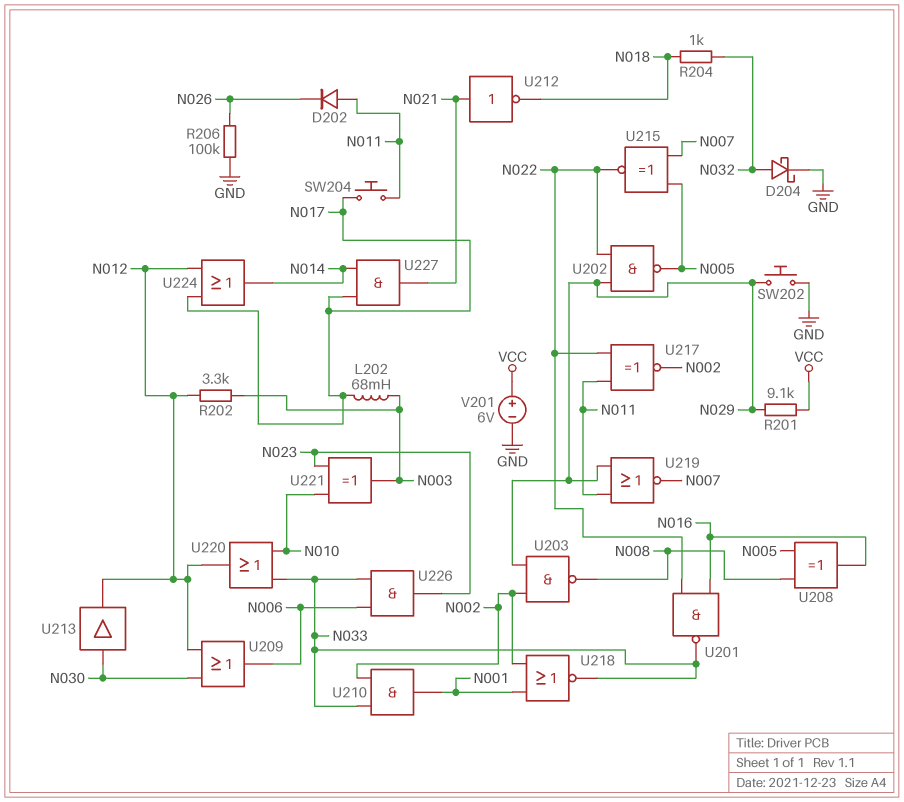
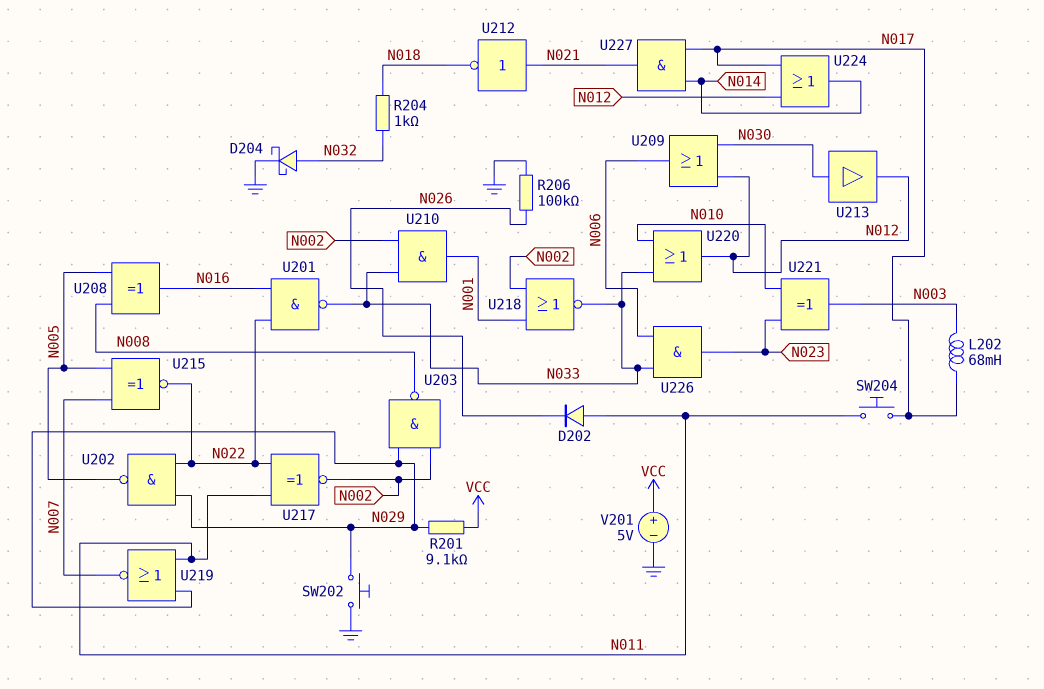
R202: 3.3k (N003, N012) -> none
V201: 6V (plus VCC, minus GND) -> 5V (plus VCC, minus GND)

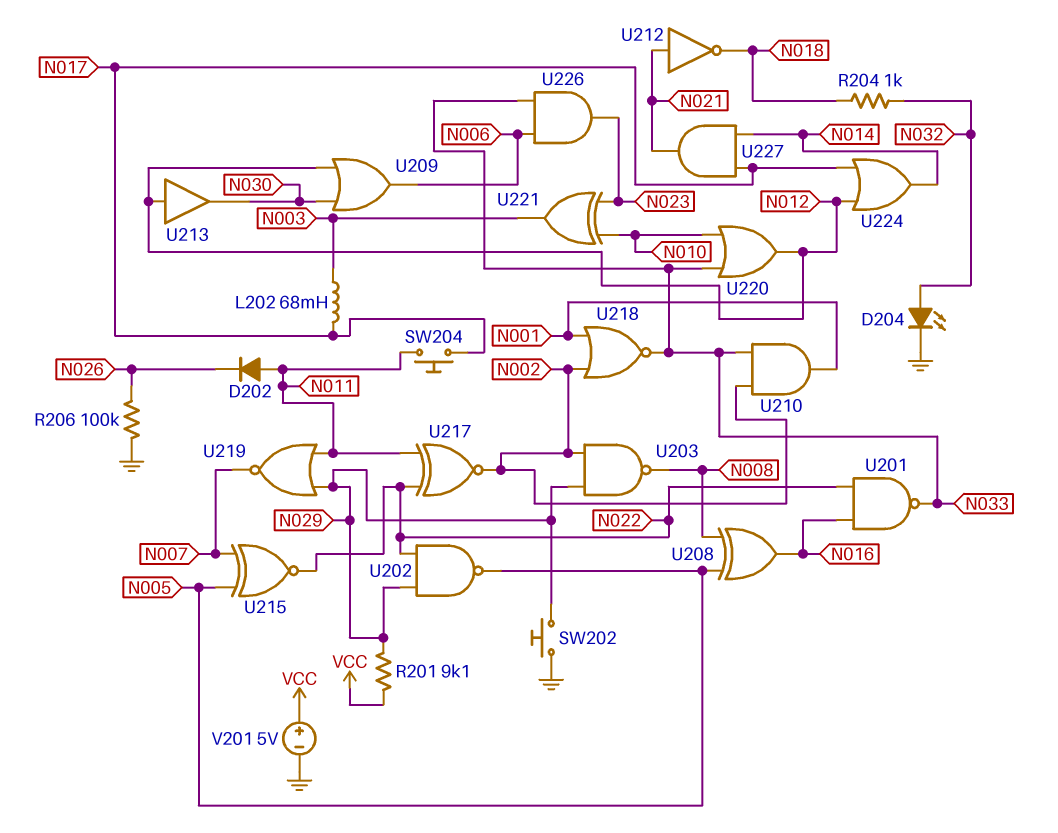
D204: schottky (A N032, K GND) -> LED (A N032, K GND)
U213: buffer (in N030, out N012) -> buffer (in N012, out N030)

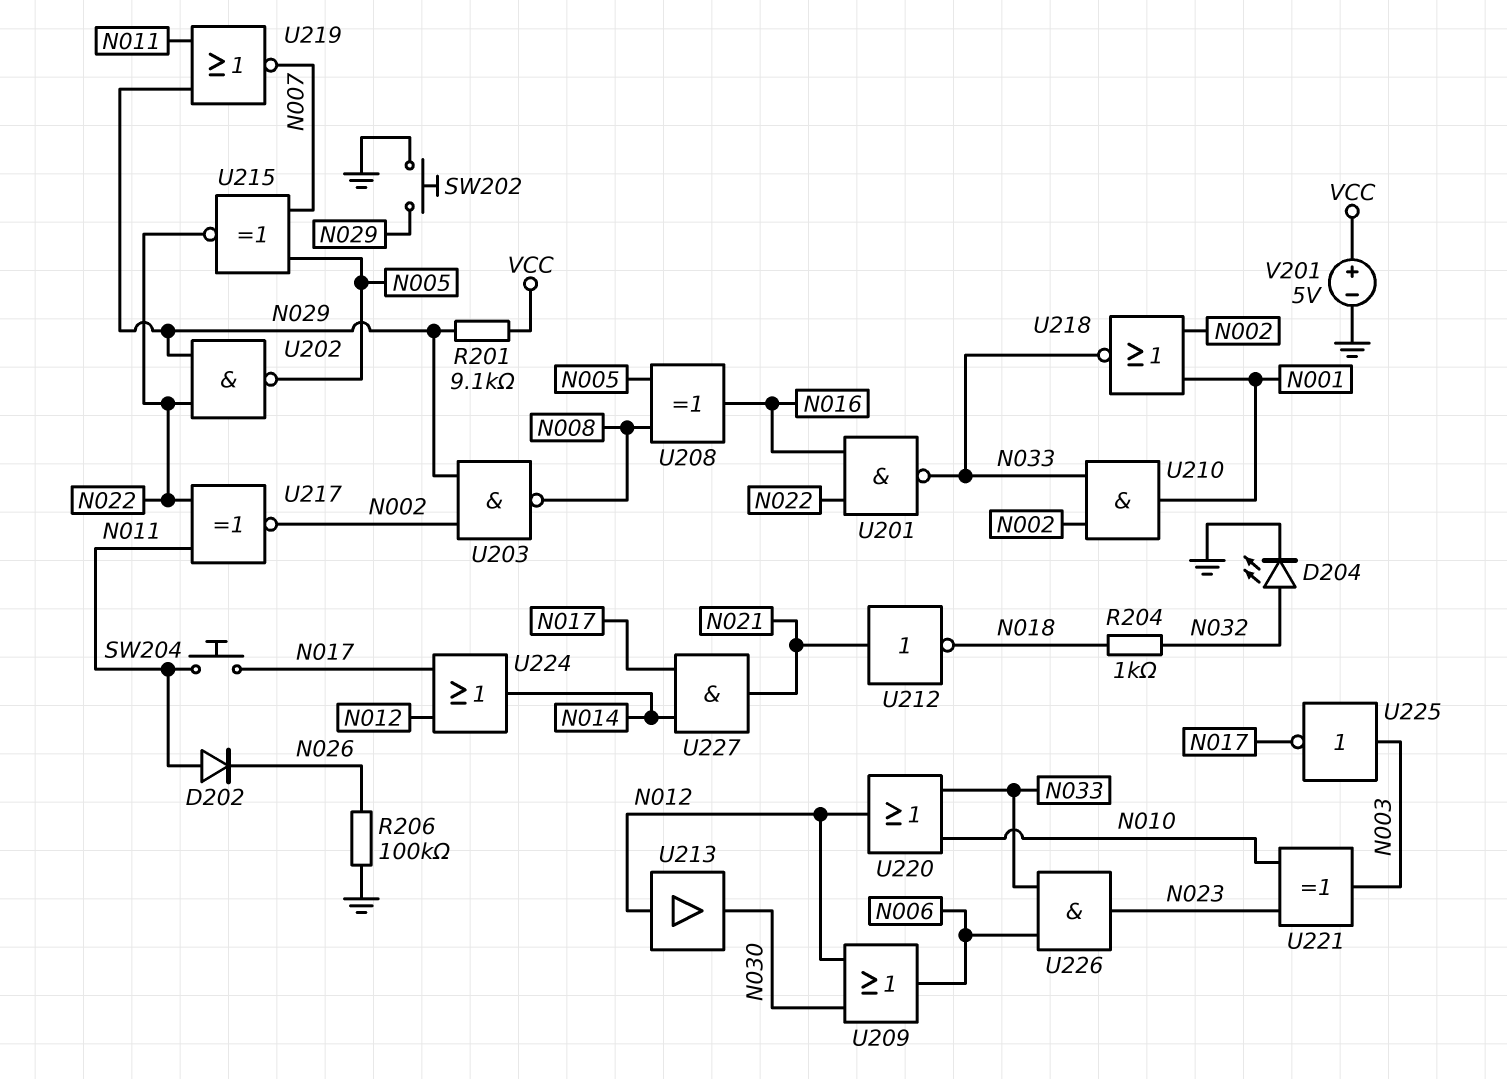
L202: 68mH (N003, N017) -> none
U225: none -> NOT (in N003, out N017)

